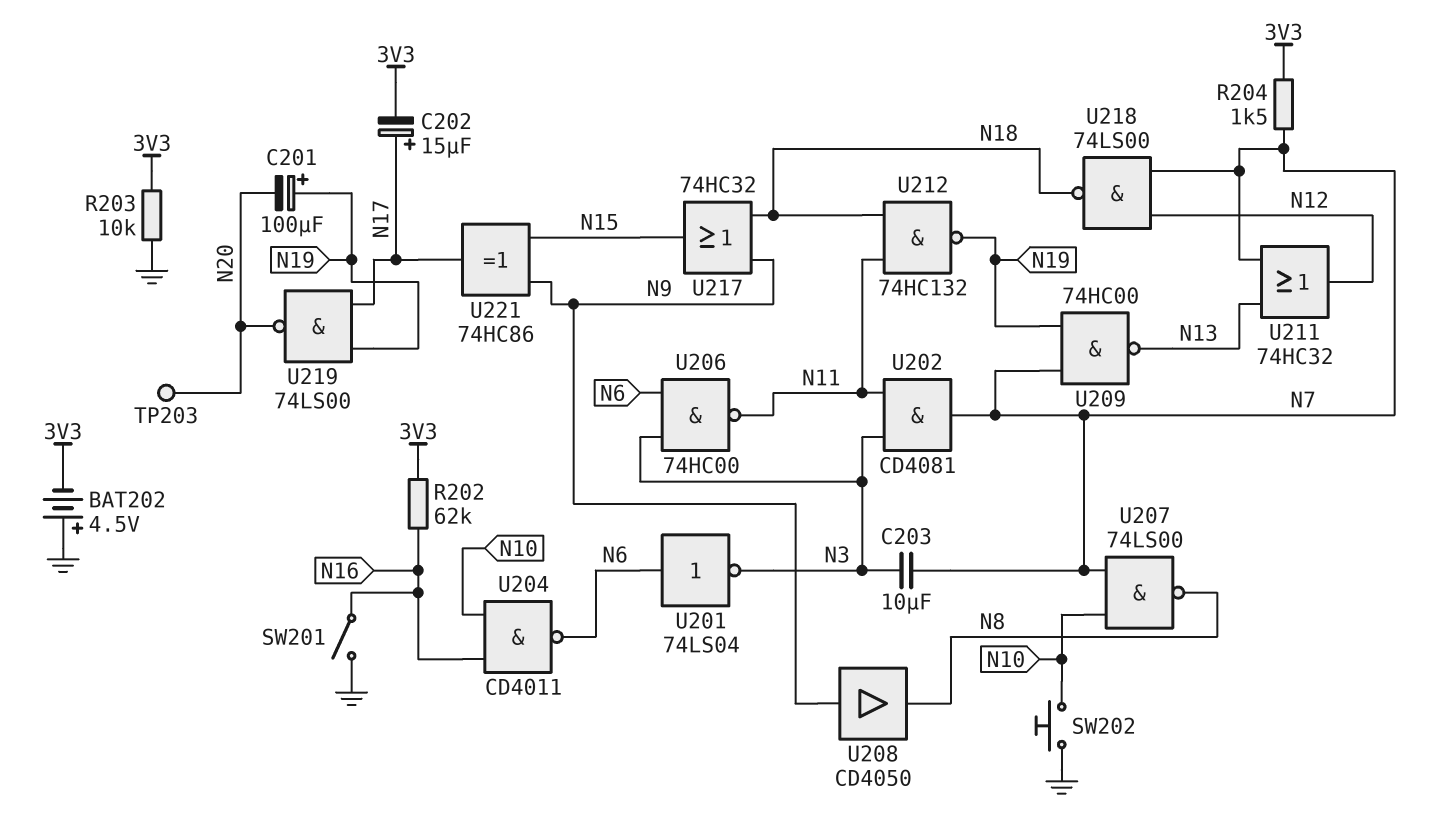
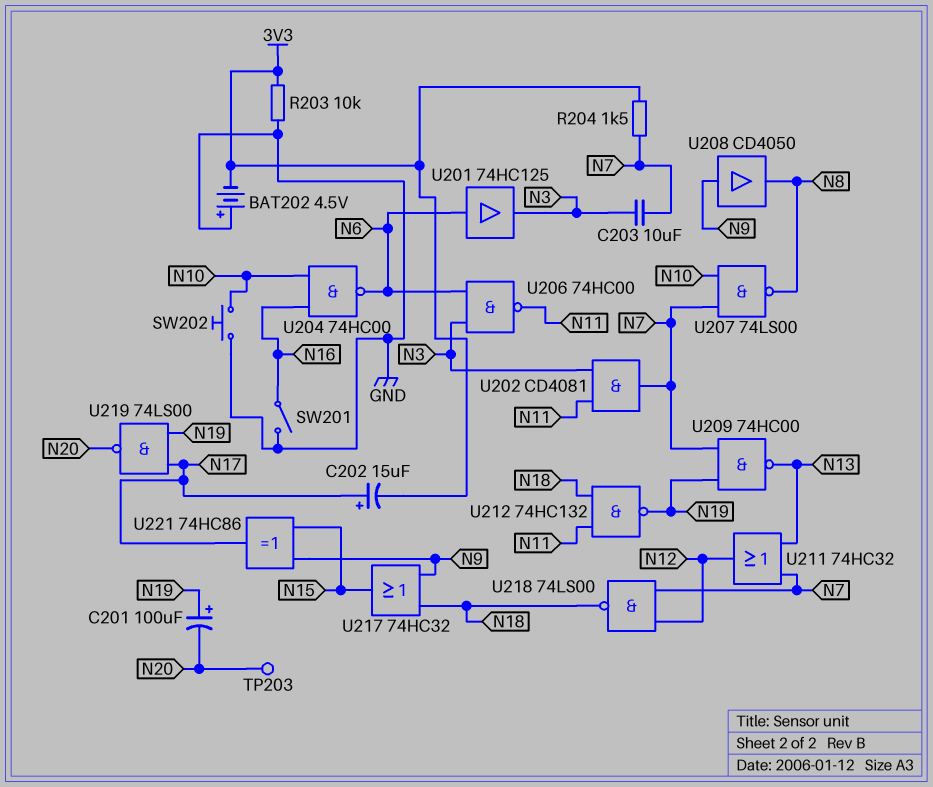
R202: 62k (3V3, N16) -> none
U201: NOT 74LS04 (in N6, out N3) -> buffer 74HC125 (in N6, out N3)
U204: NAND CD4011 (in N10, in N16, out N6) -> NAND 74HC00 (in N10, in N16, out N6)

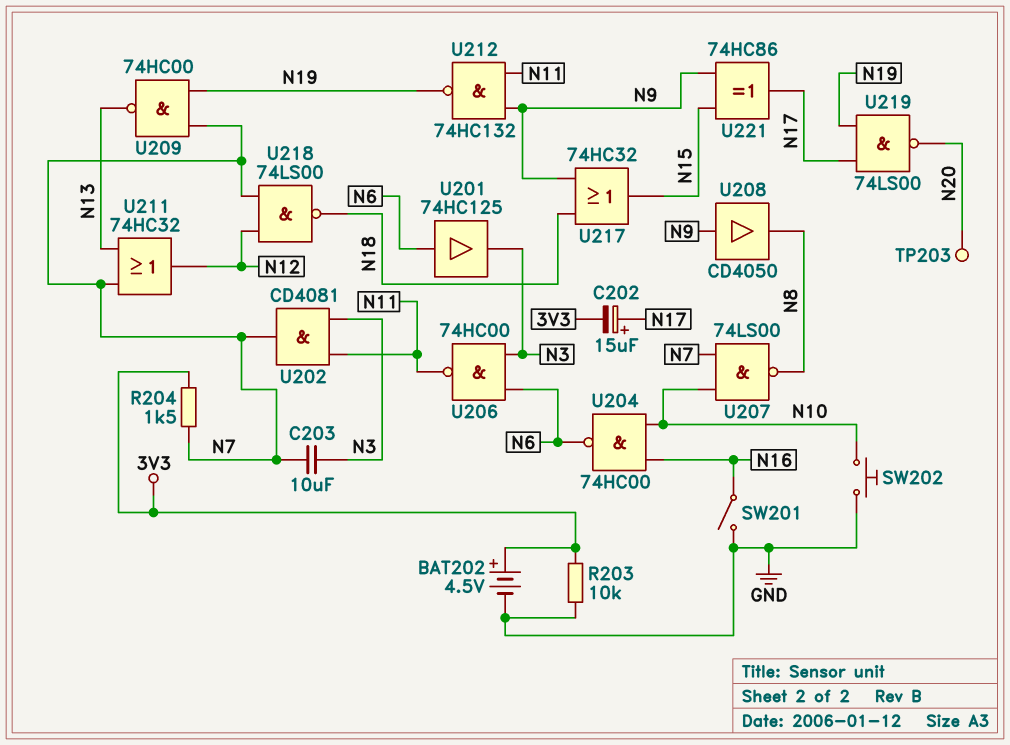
BAT202: 4.5V (plus GND, minus 3V3) -> 4.5V (plus 3V3, minus GND)
C201: 100uF (plus N19, minus N20) -> none
U212: NAND 74HC132 (in N11, in N18, out N19) -> NAND 74HC132 (in N9, in N11, out N19)

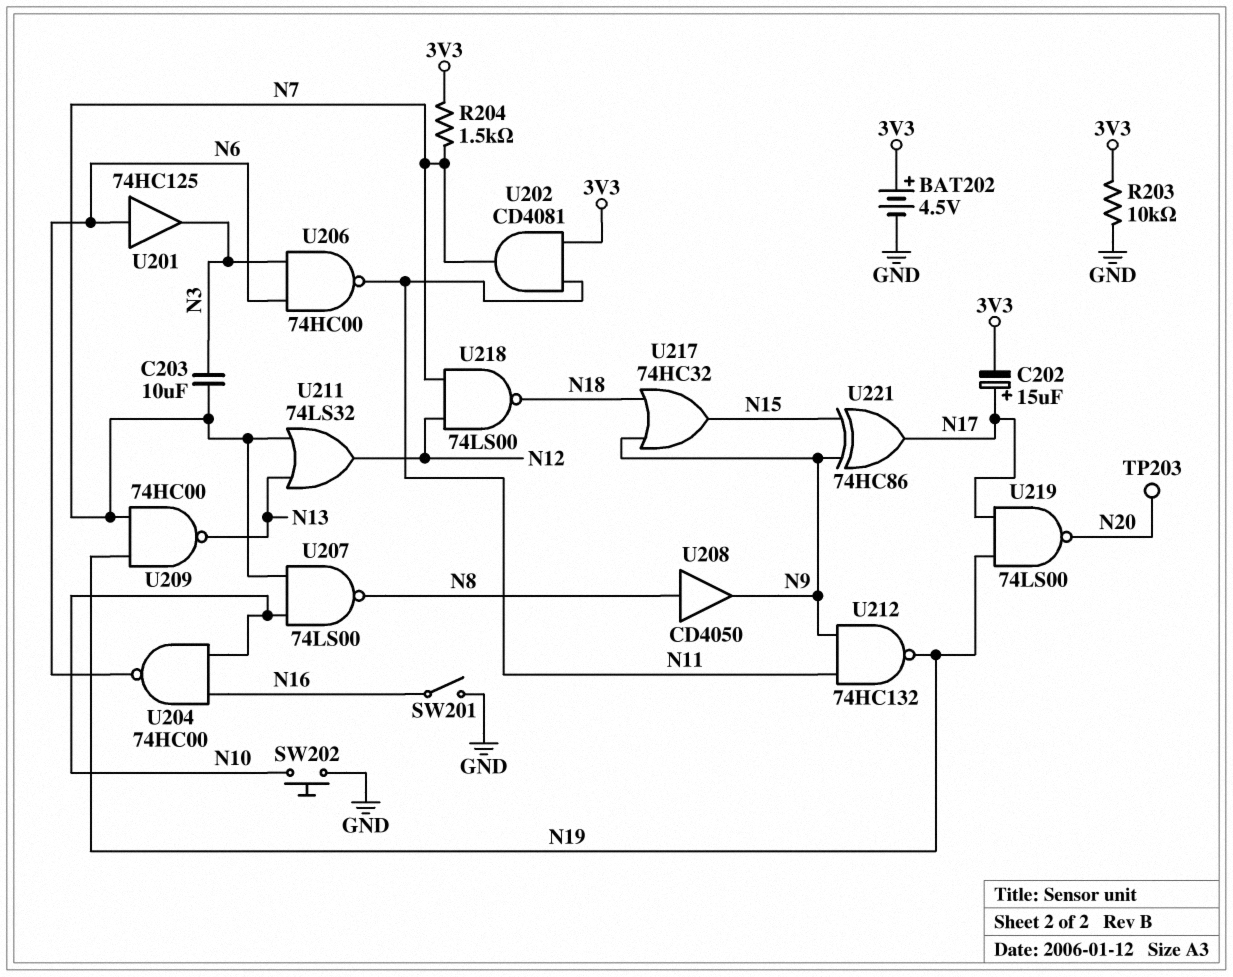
U202: AND CD4081 (in N3, in N11, out N7) -> AND CD4081 (in 3V3, in N11, out N7)
U208: buffer CD4050 (in N9, out N8) -> buffer CD4050 (in N8, out N9)
U211: OR 74HC32 (in N7, in N13, out N12) -> OR 74LS32 (in N7, in N13, out N12)

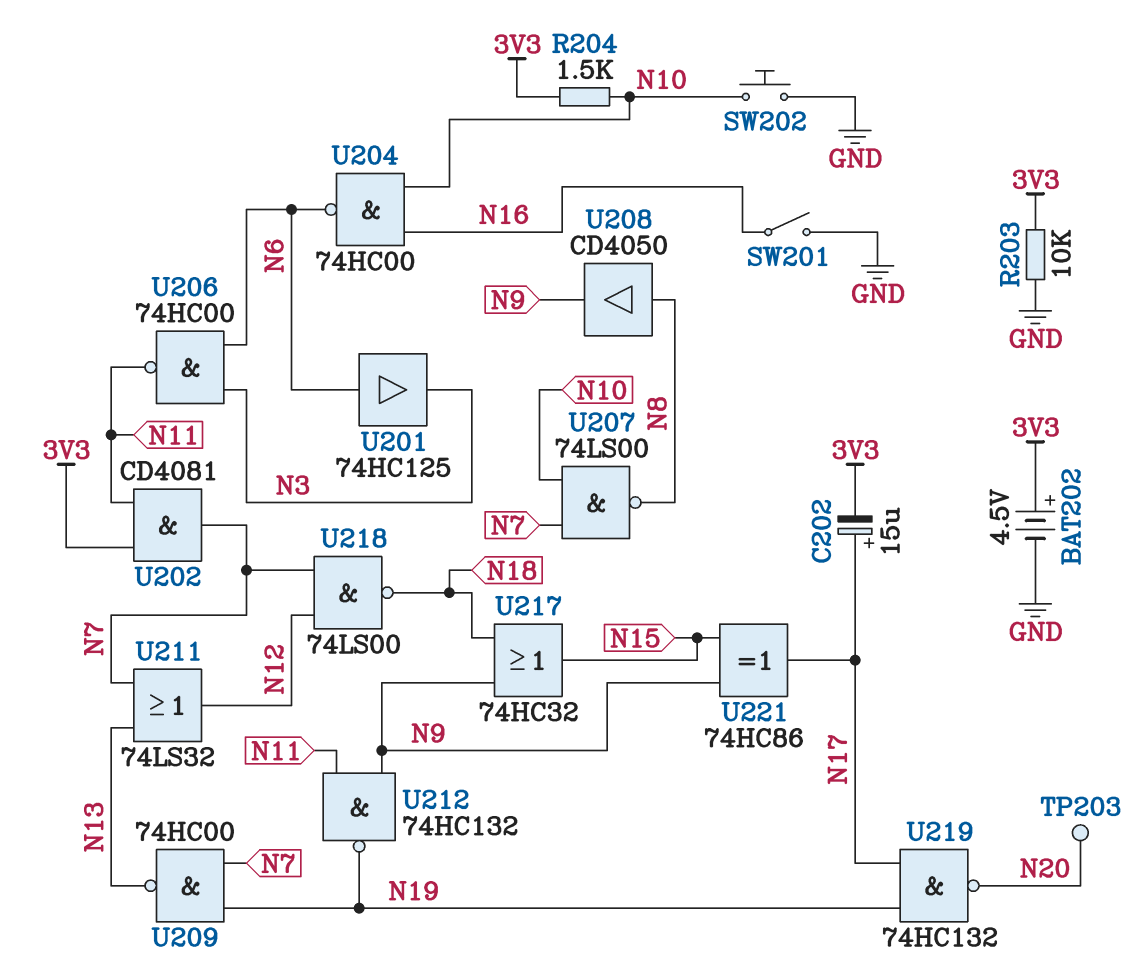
C203: 10uF (N3, N7) -> none
R204: 1.5k (3V3, N7) -> 1.5k (3V3, N10)
U219: NAND 74LS00 (in N17, in N19, out N20) -> NAND 74HC132 (in N17, in N19, out N20)

